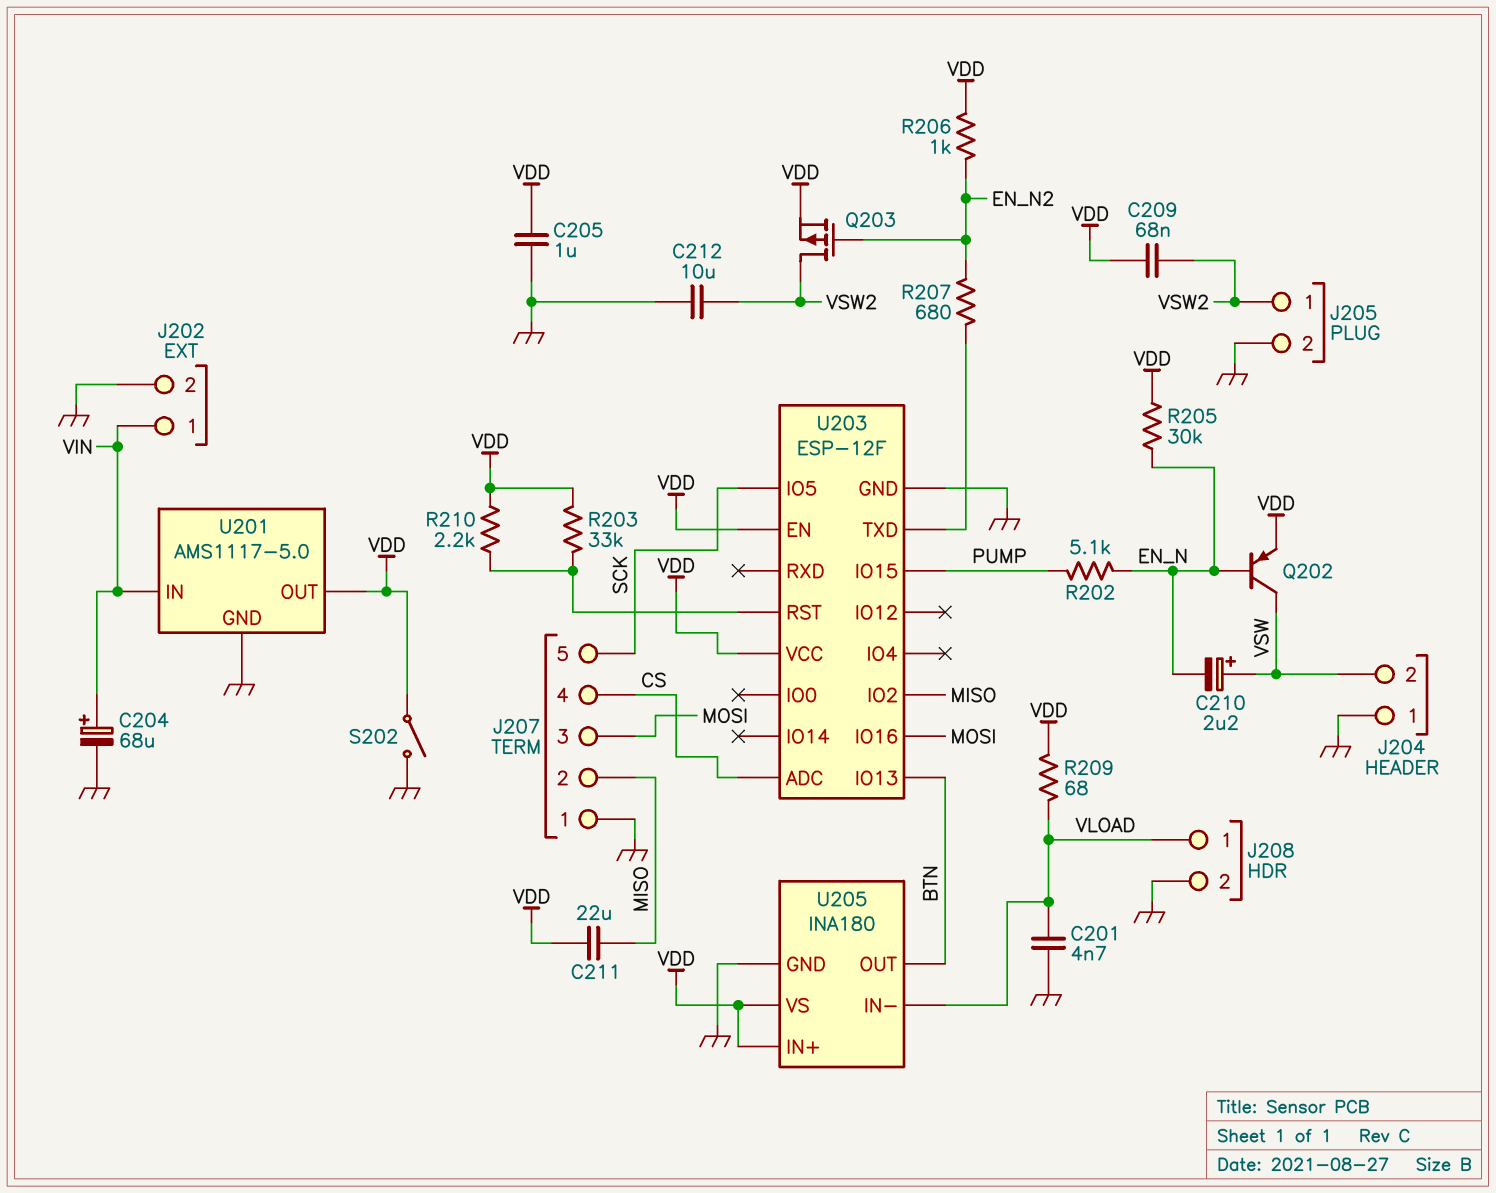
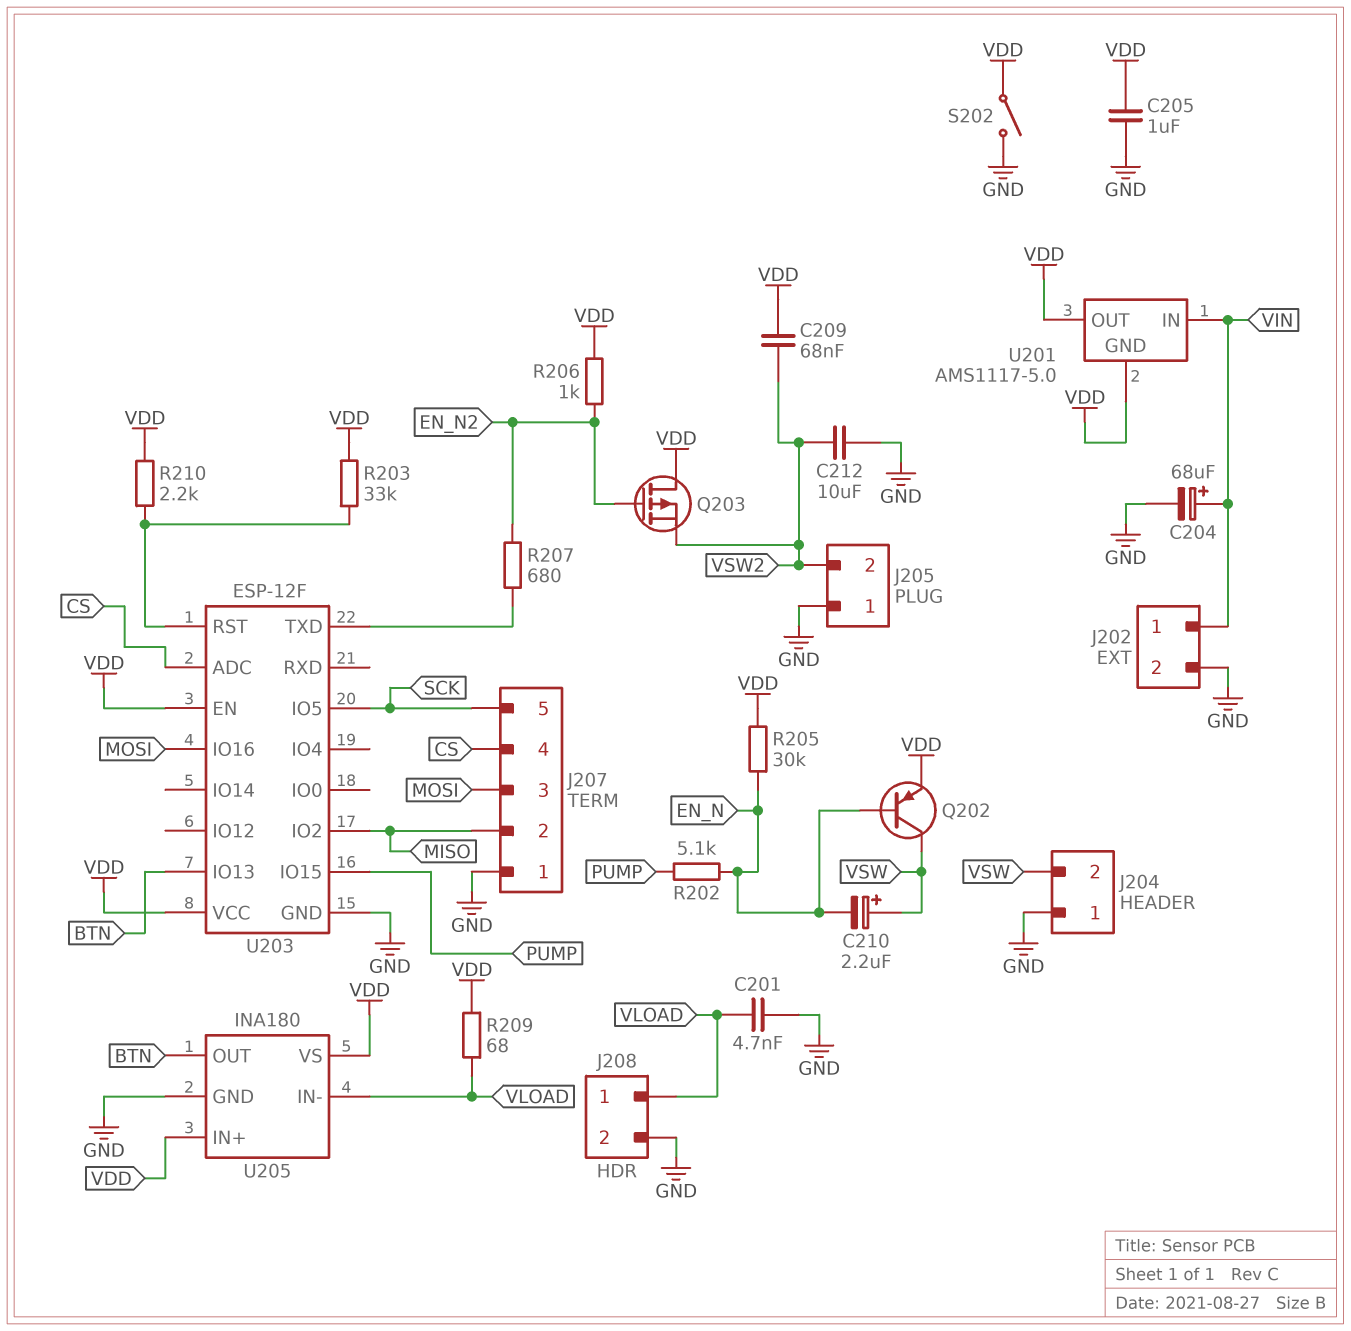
C211: 22uF (MISO, VDD) -> none
J205 pin 1: VSW2 -> GND
J205 pin 2: GND -> VSW2
Q203: PMOS (G EN_N2, D VSW2, S VDD) -> PMOS (G EN_N2, D VDD, S VSW2)
U201 pin GND: GND -> VDD

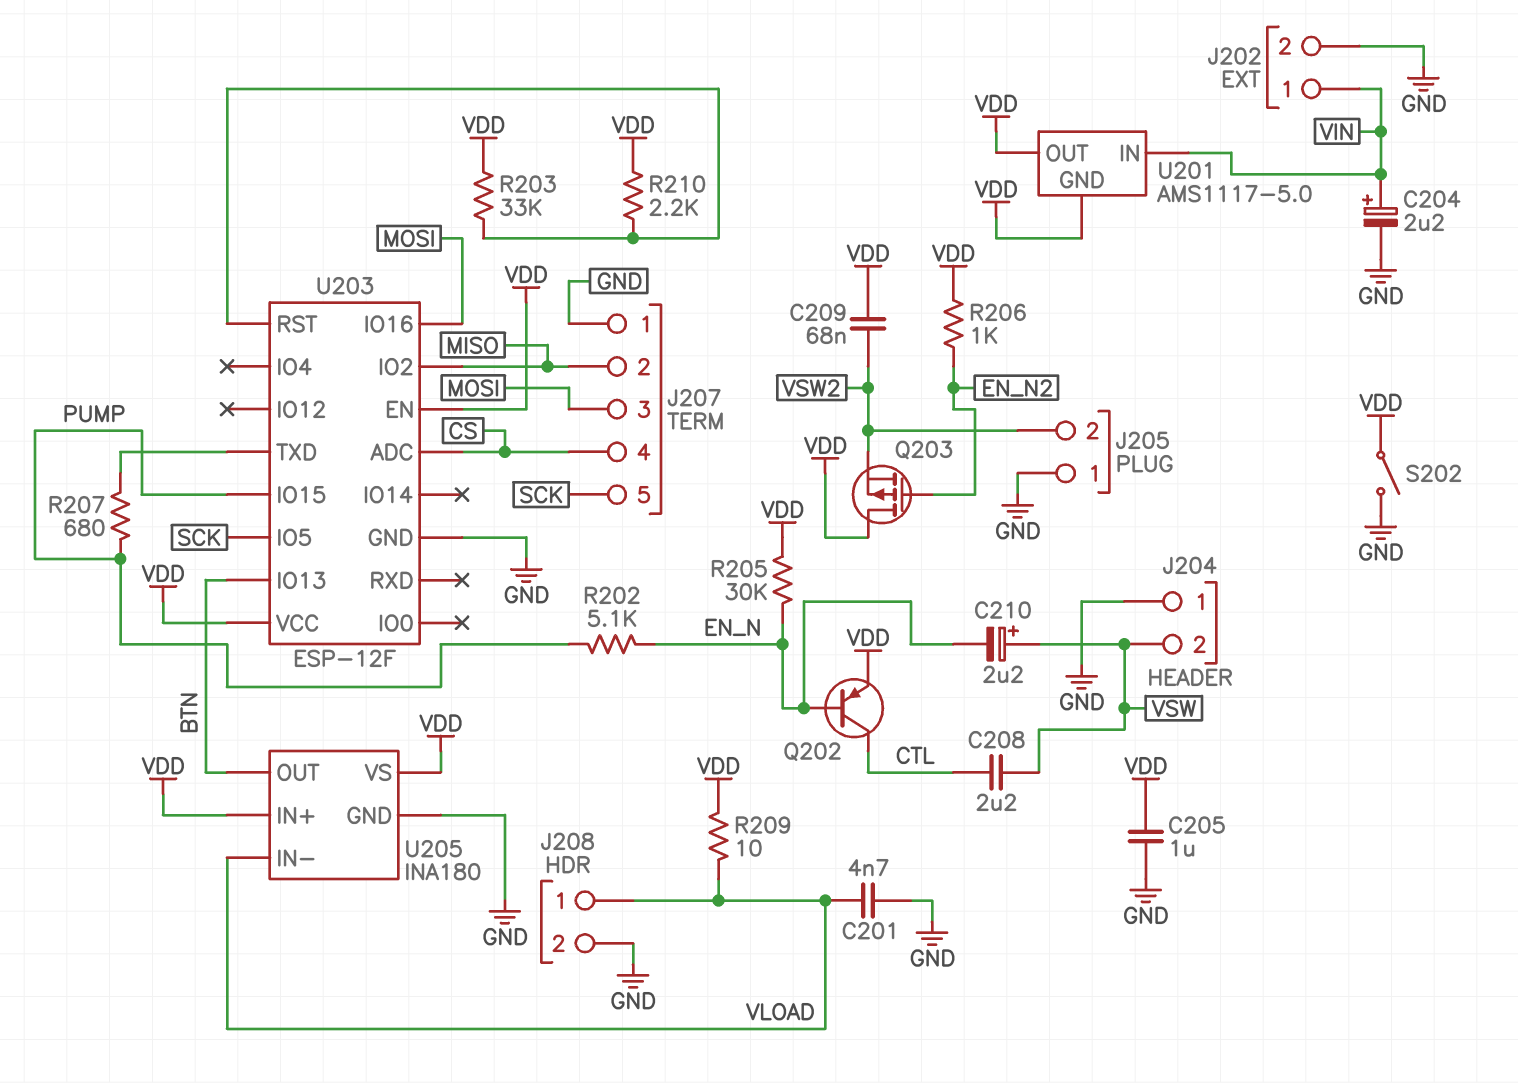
C204: 68uF (plus VIN, minus GND) -> 2.2uF (plus VIN, minus GND)
C208: none -> 2.2uF (CTL, VSW)
C212: 10uF (GND, VSW2) -> none
Q202: PNP (B EN_N, C VSW, E VDD) -> PNP (B EN_N, C CTL, E VDD)
R207: 680 (EN_N2, U203/TXD) -> 680 (PUMP, U203/TXD)
R209: 68 (VDD, VLOAD) -> 10 (VDD, VLOAD)

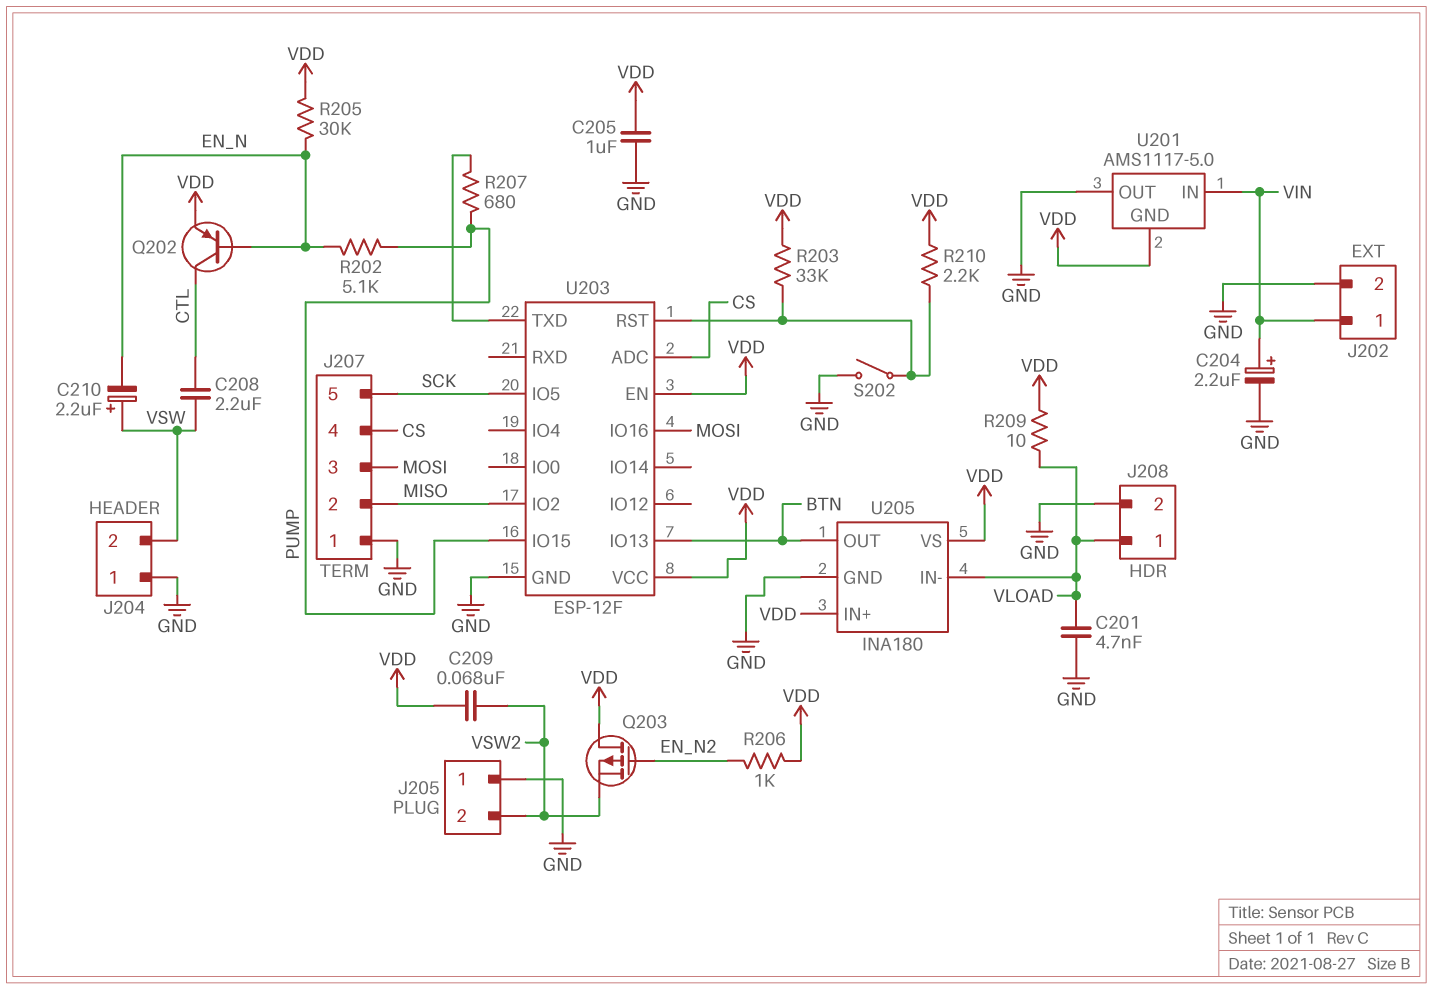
S202: switch (GND, VDD) -> switch (GND, U203/RST)
U201 pin OUT: VDD -> GND

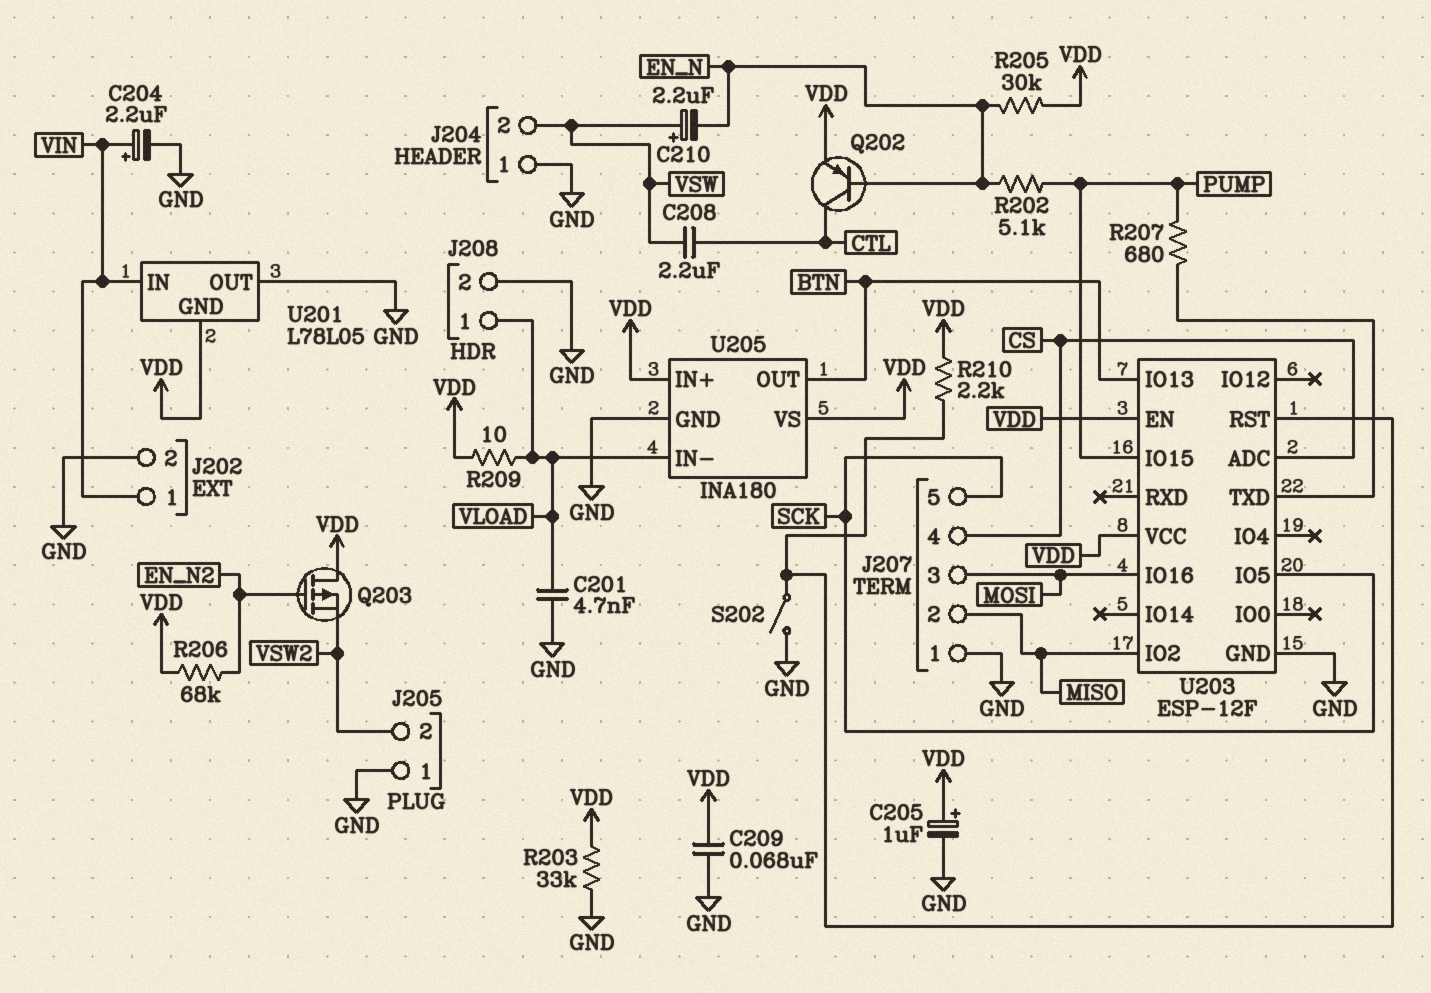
C205: 1uF (GND, VDD) -> 1uF (plus VDD, minus GND)
C209: 68nF (VDD, VSW2) -> 68nF (GND, VDD)
R203: 33k (U203/RST, VDD) -> 33k (GND, VDD)
R206: 1k (EN_N2, VDD) -> 68k (EN_N2, VDD)
U201: AMS1117-5.0 -> L78L05

